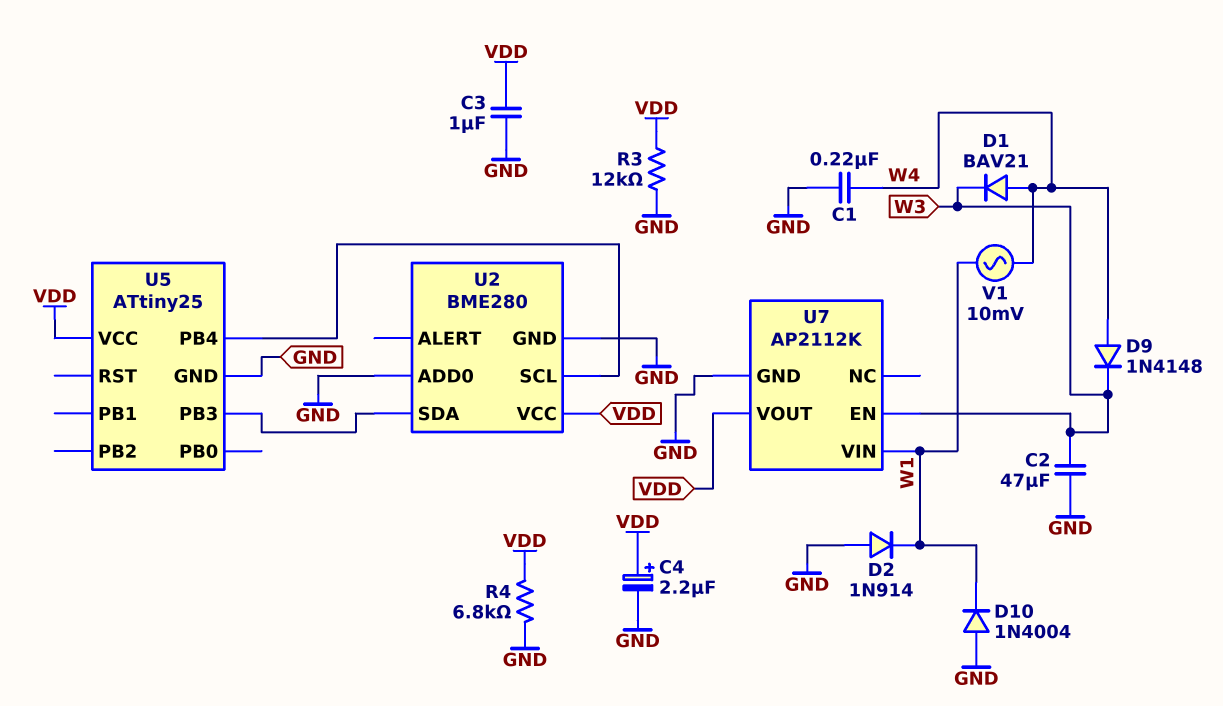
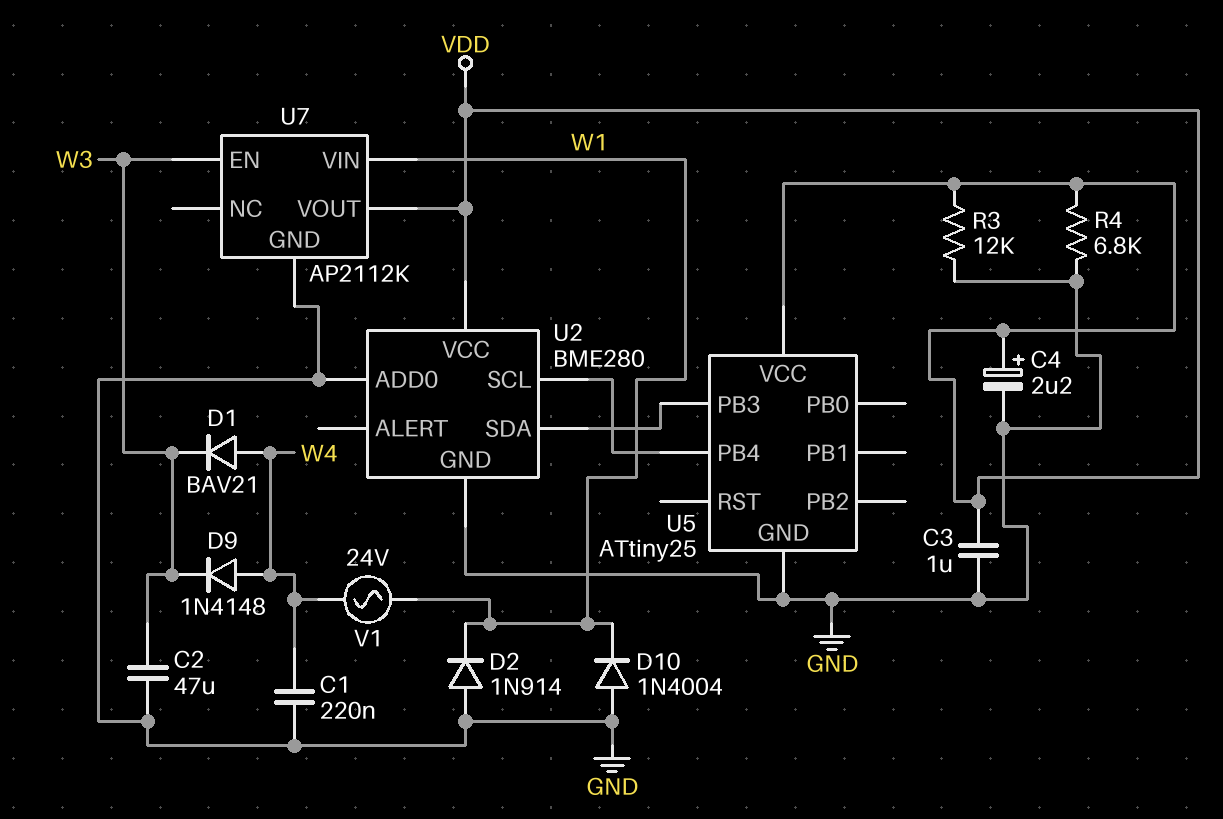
V1: AC 10mV (W1, W4) -> AC 24V (W1, W4)

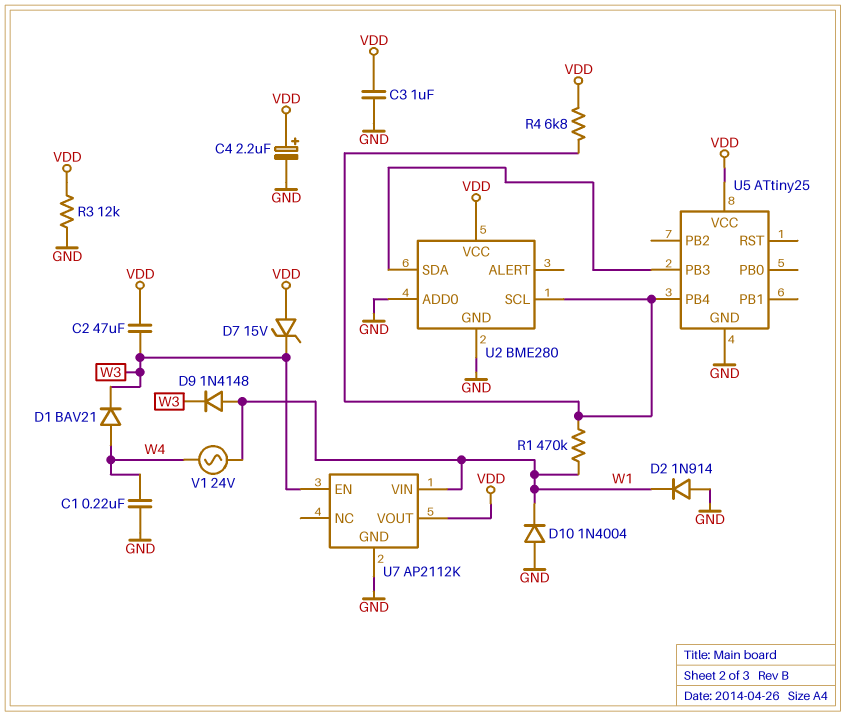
C2: 47uF (GND, W3) -> 47uF (VDD, W3)
D7: none -> zener 15V (A VDD, K W3)
D9: diode 1N4148 (A W4, K W3) -> diode 1N4148 (A W1, K W3)
R1: none -> 470k (U2/SCL, W1)
R4: 6.8k (GND, VDD) -> 6.8k (U2/SCL, VDD)

